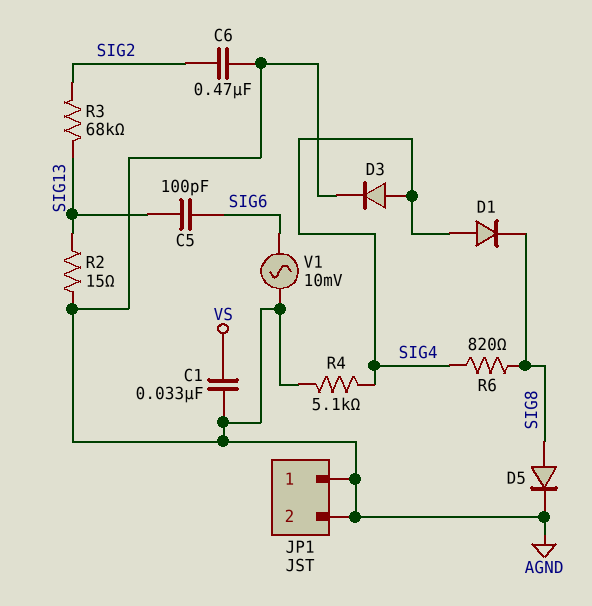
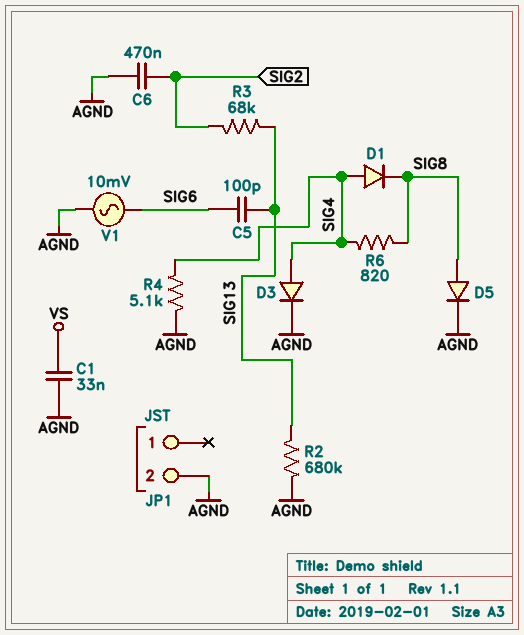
JP1 pin 1: AGND -> none
R2: 15 (AGND, SIG13) -> 680k (AGND, SIG13)

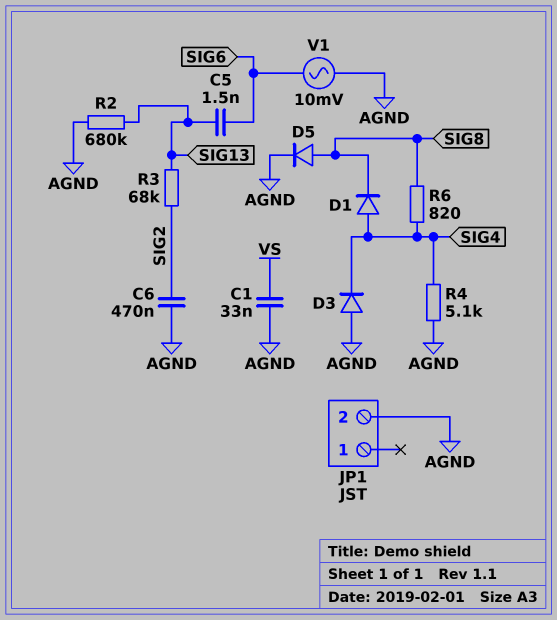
C5: 100pF (SIG6, SIG13) -> 1.5nF (SIG6, SIG13)
D3: diode (A SIG4, K AGND) -> diode (A AGND, K SIG4)

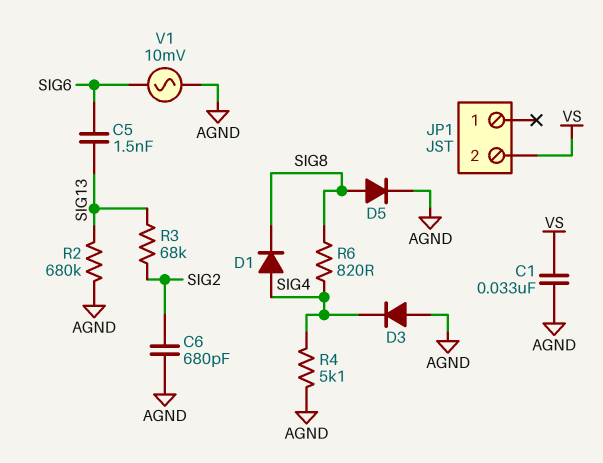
C6: 470nF (AGND, SIG2) -> 680pF (AGND, SIG2)
JP1 pin 2: AGND -> VS

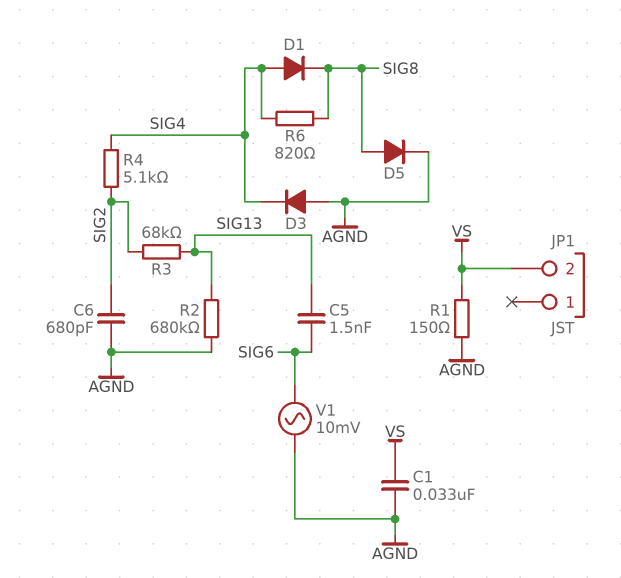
R1: none -> 150 (AGND, VS)
R4: 5.1k (AGND, SIG4) -> 5.1k (SIG2, SIG4)

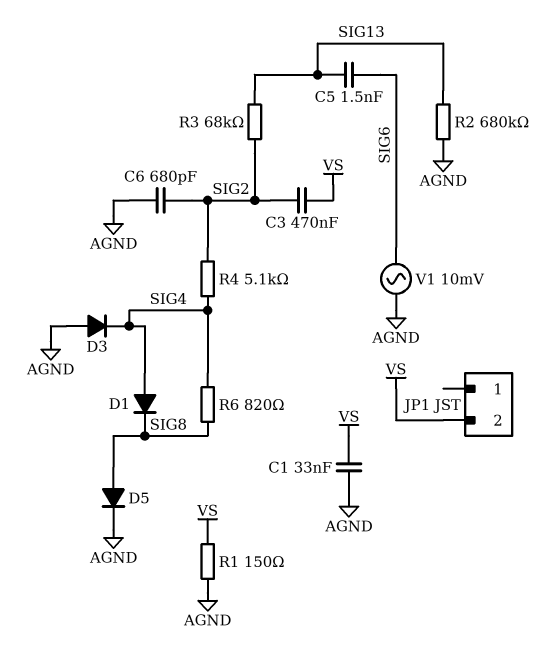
C3: none -> 470nF (SIG2, VS)

